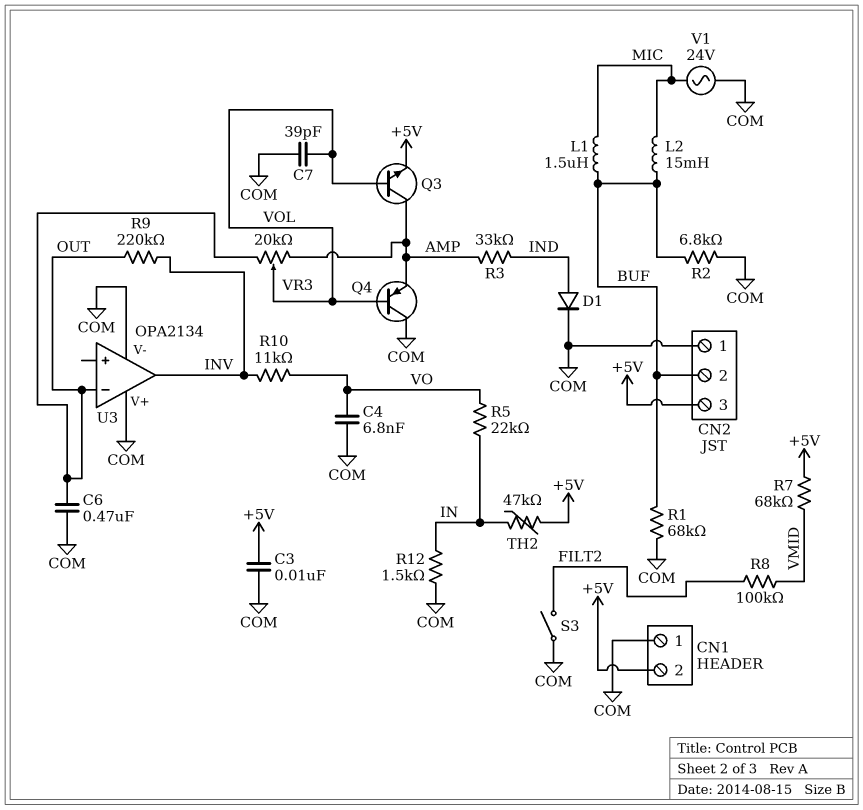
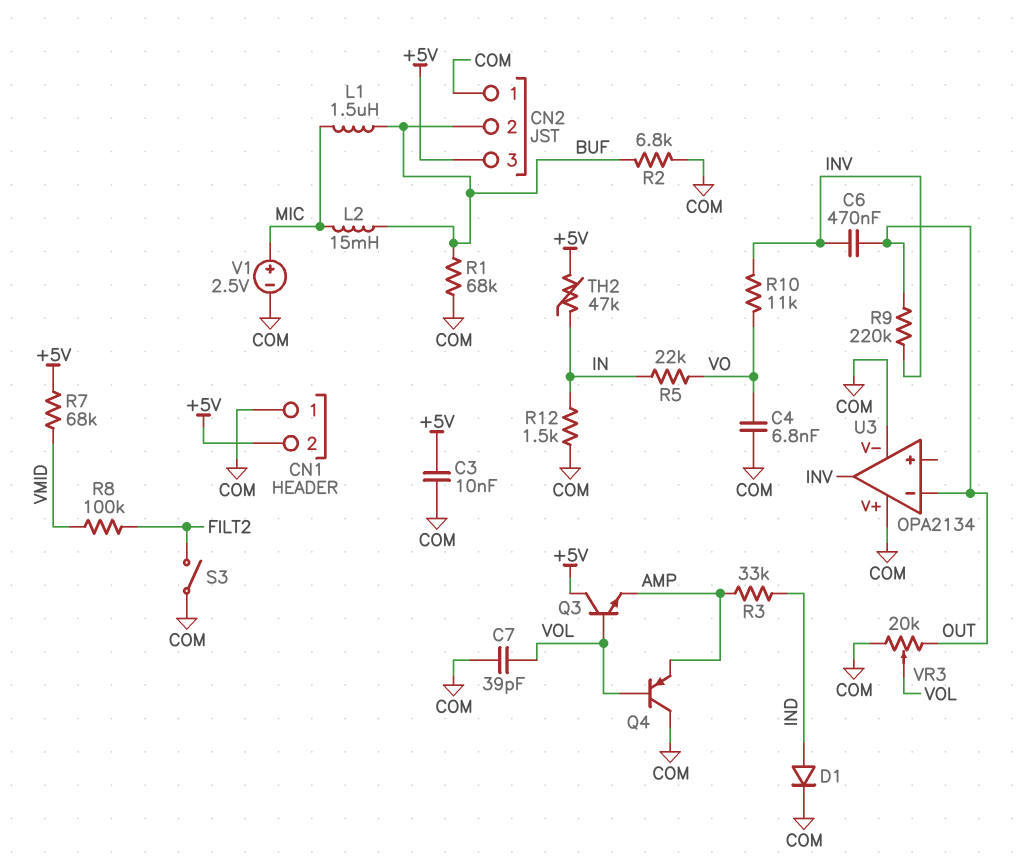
C6: 470nF (COM, OUT) -> 470nF (INV, OUT)
Q3: NPN (B VOL, C AMP, E +5V) -> NPN (B VOL, C +5V, E AMP)
V1: AC 24V (COM, MIC) -> 2.5V (plus MIC, minus COM)
VR3: 20k (AMP, OUT, wiper VOL) -> 20k (COM, OUT, wiper VOL)

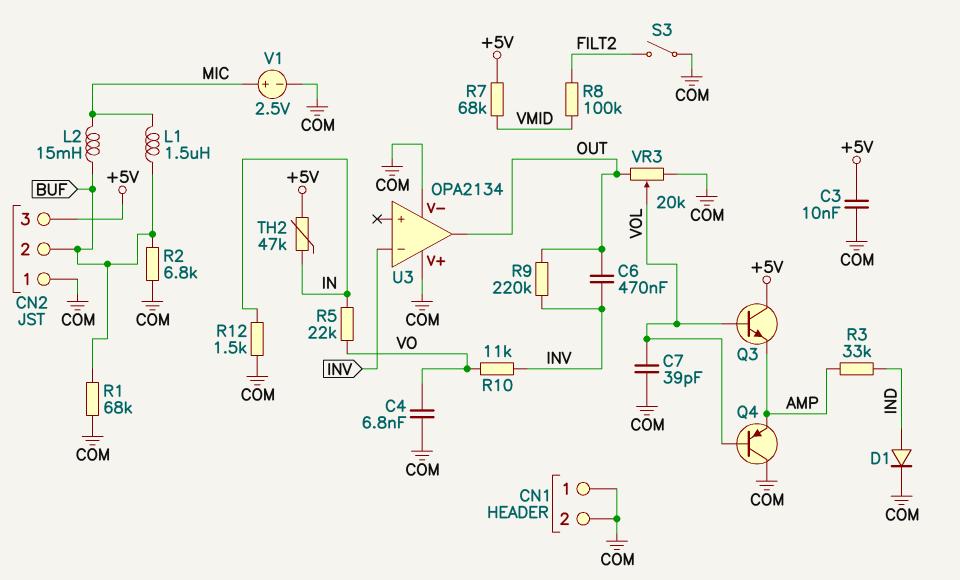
CN1 pin 2: +5V -> COM
U3 pin in-: OUT -> INV
U3 pin out: INV -> OUT

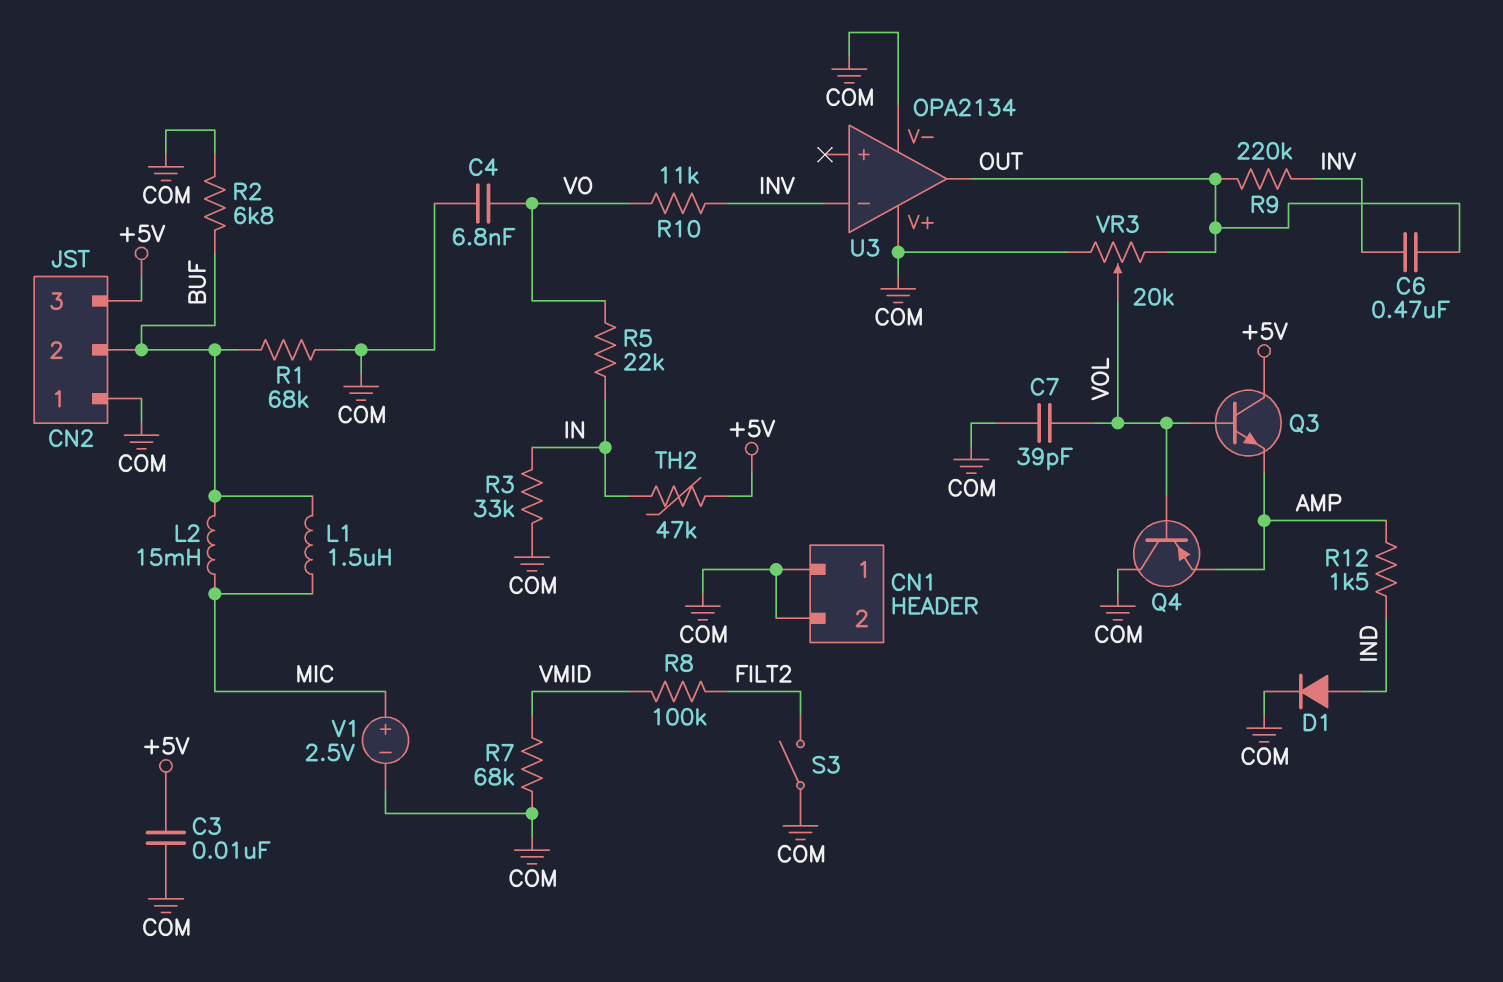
R3: 33k (AMP, IND) -> 33k (COM, IN)
R7: 68k (+5V, VMID) -> 68k (COM, VMID)
R12: 1.5k (COM, IN) -> 1.5k (AMP, IND)

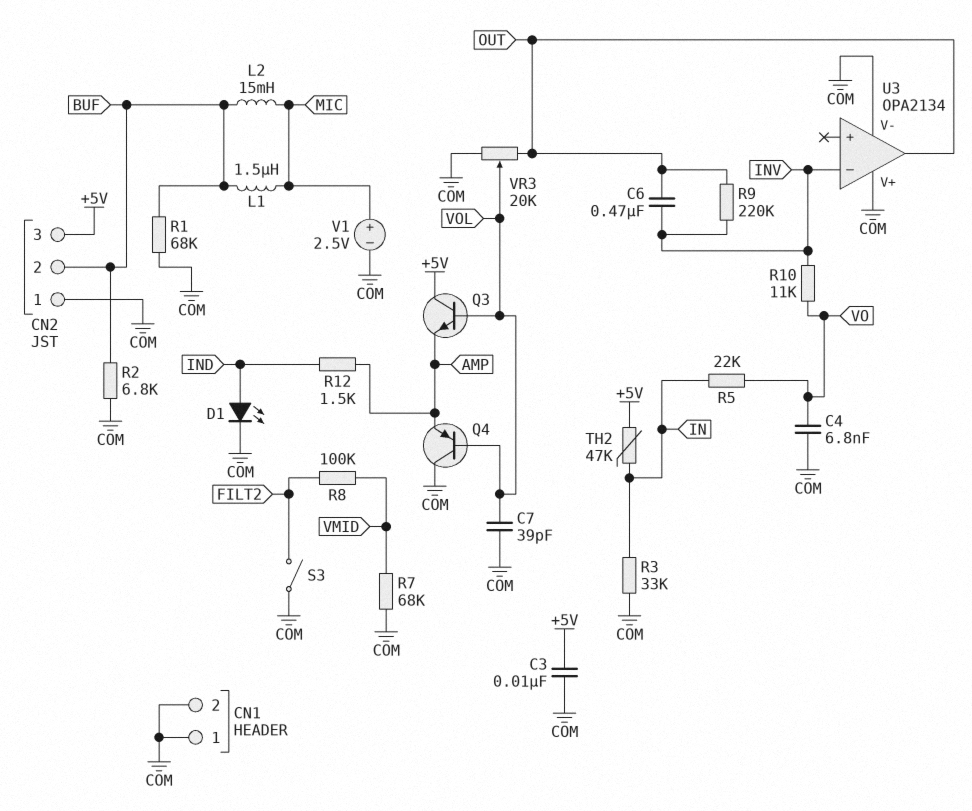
D1: diode (A IND, K COM) -> LED (A IND, K COM)

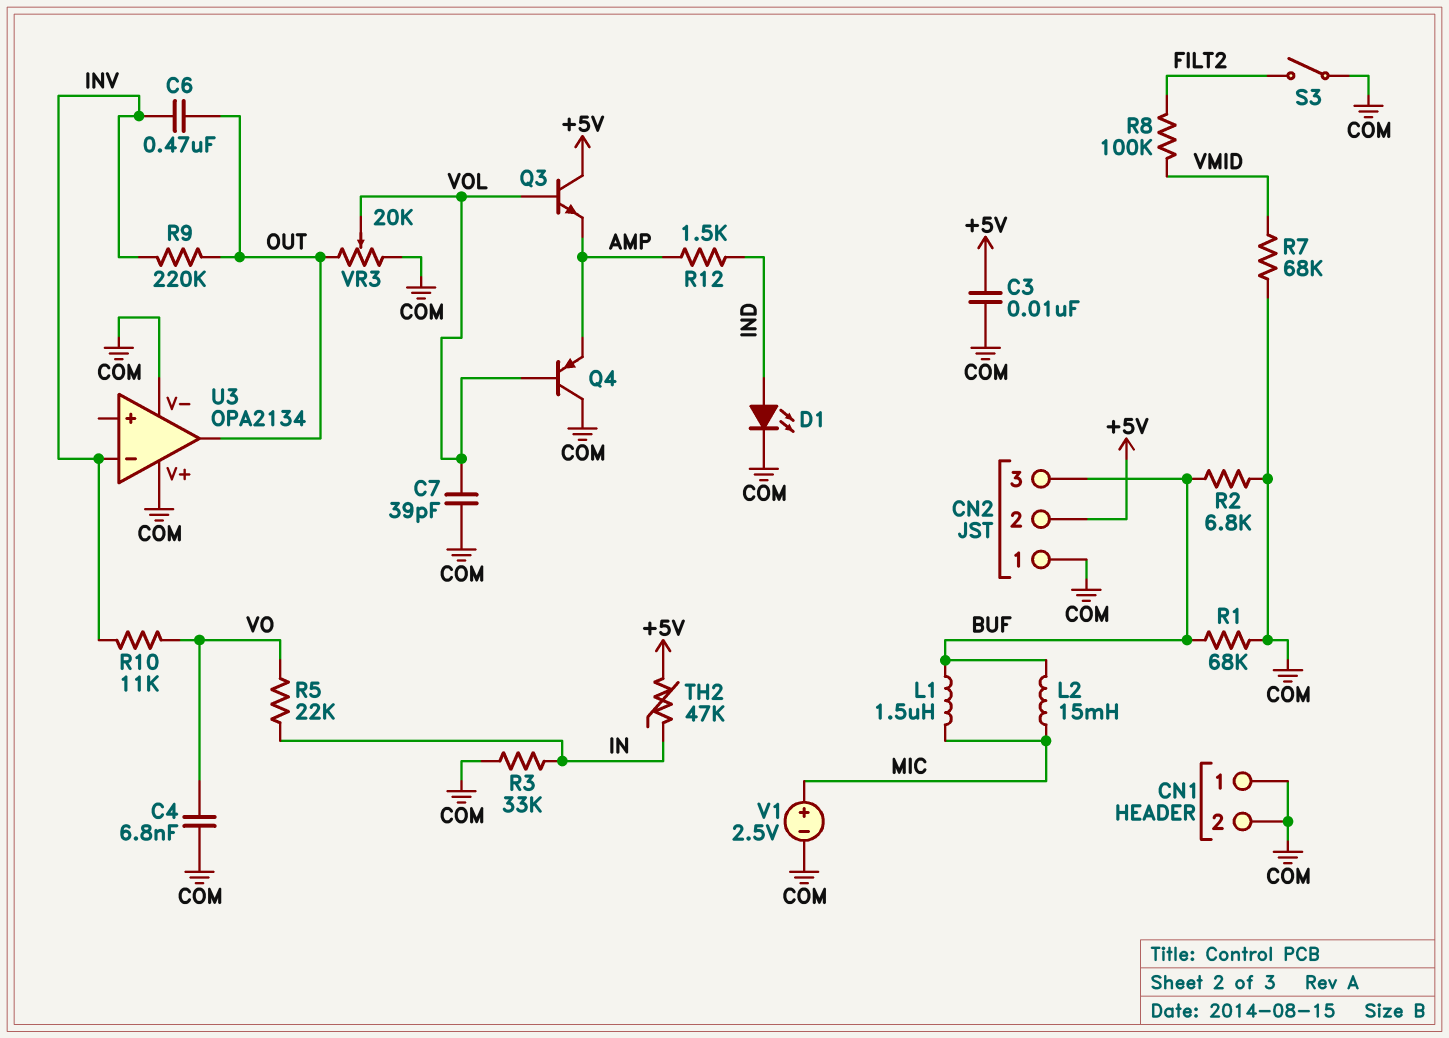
CN2 pin 2: BUF -> +5V
CN2 pin 3: +5V -> BUF

